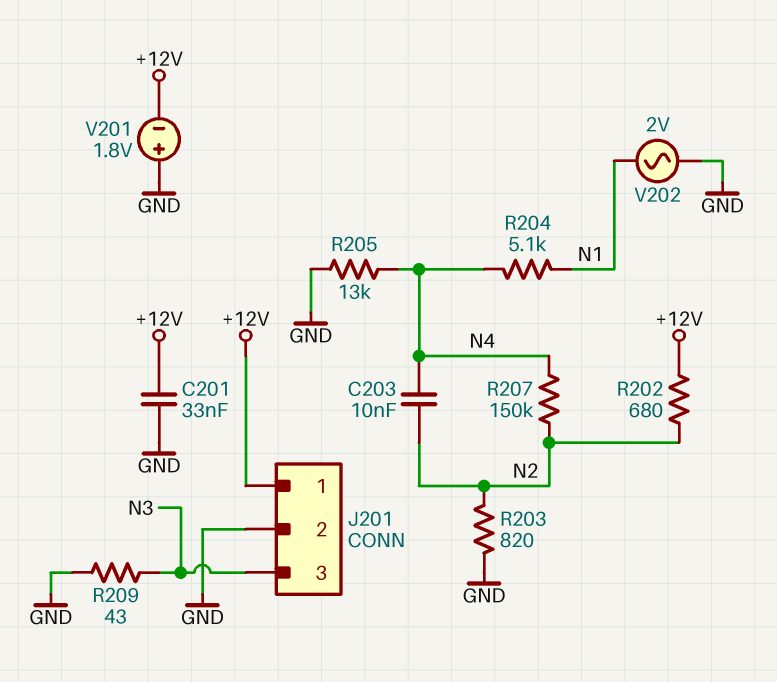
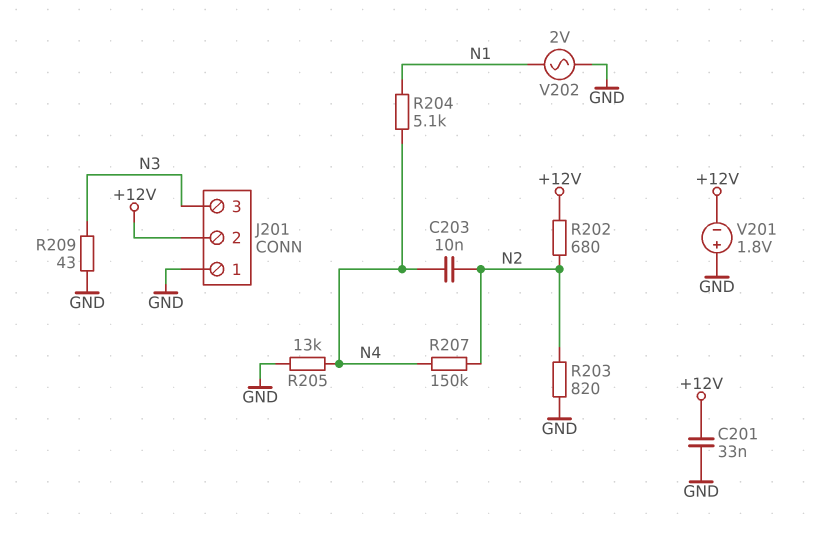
J201 pin 1: +12V -> GND
J201 pin 2: GND -> +12V

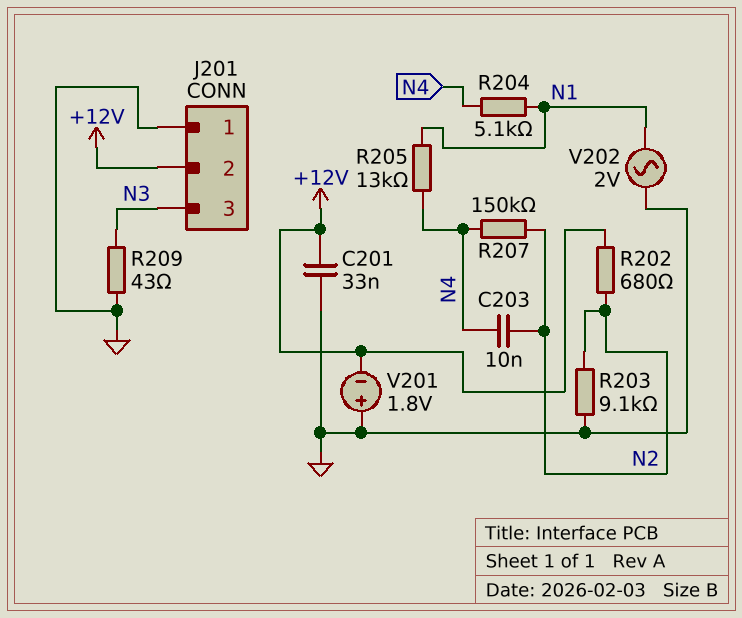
R203: 820 (GND, N2) -> 9.1k (GND, N2)
R205: 13k (GND, N4) -> 13k (N1, N4)

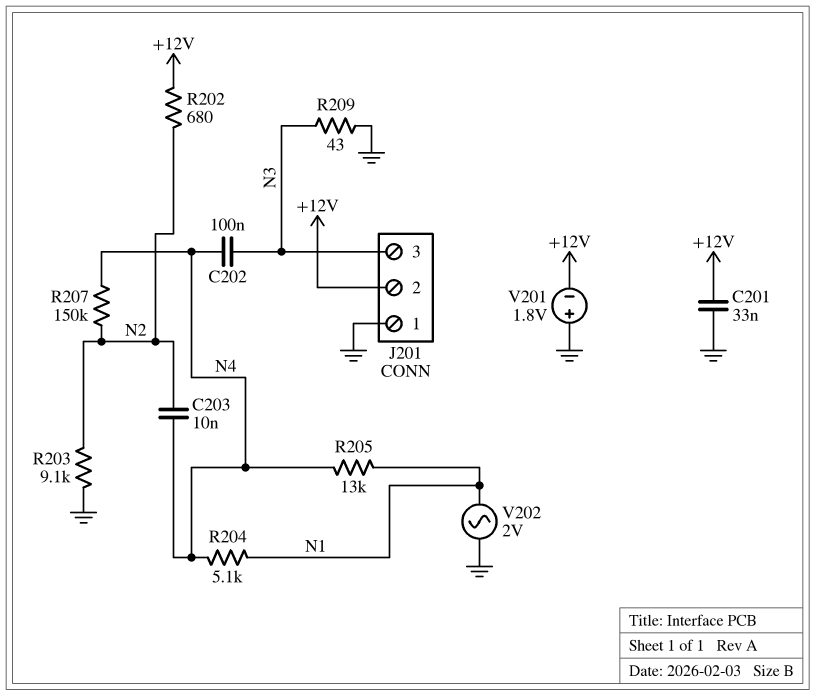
C202: none -> 100nF (N3, N4)

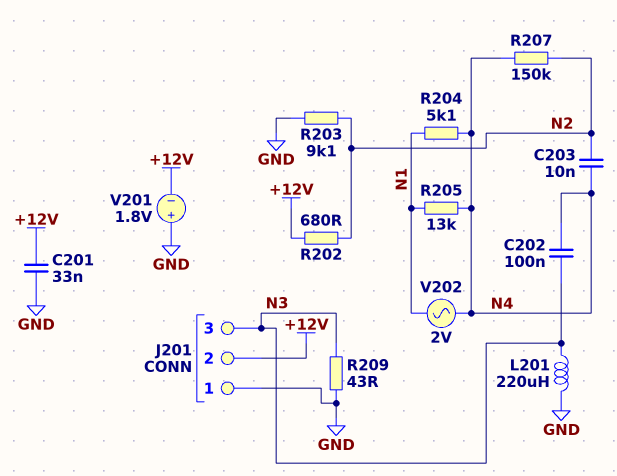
L201: none -> 220uH (GND, N3)
V202: AC 2V (GND, N1) -> AC 2V (N1, N4)

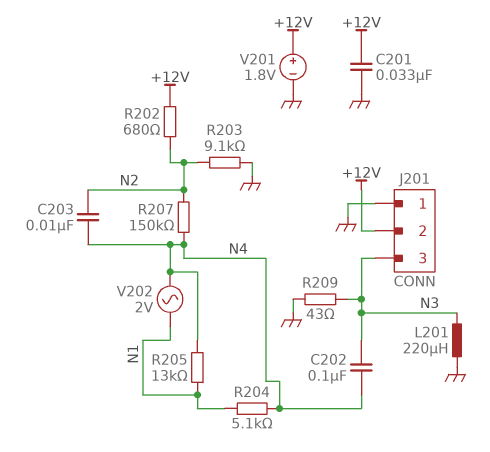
V201: 1.8V (plus GND, minus +12V) -> 1.8V (plus +12V, minus GND)

